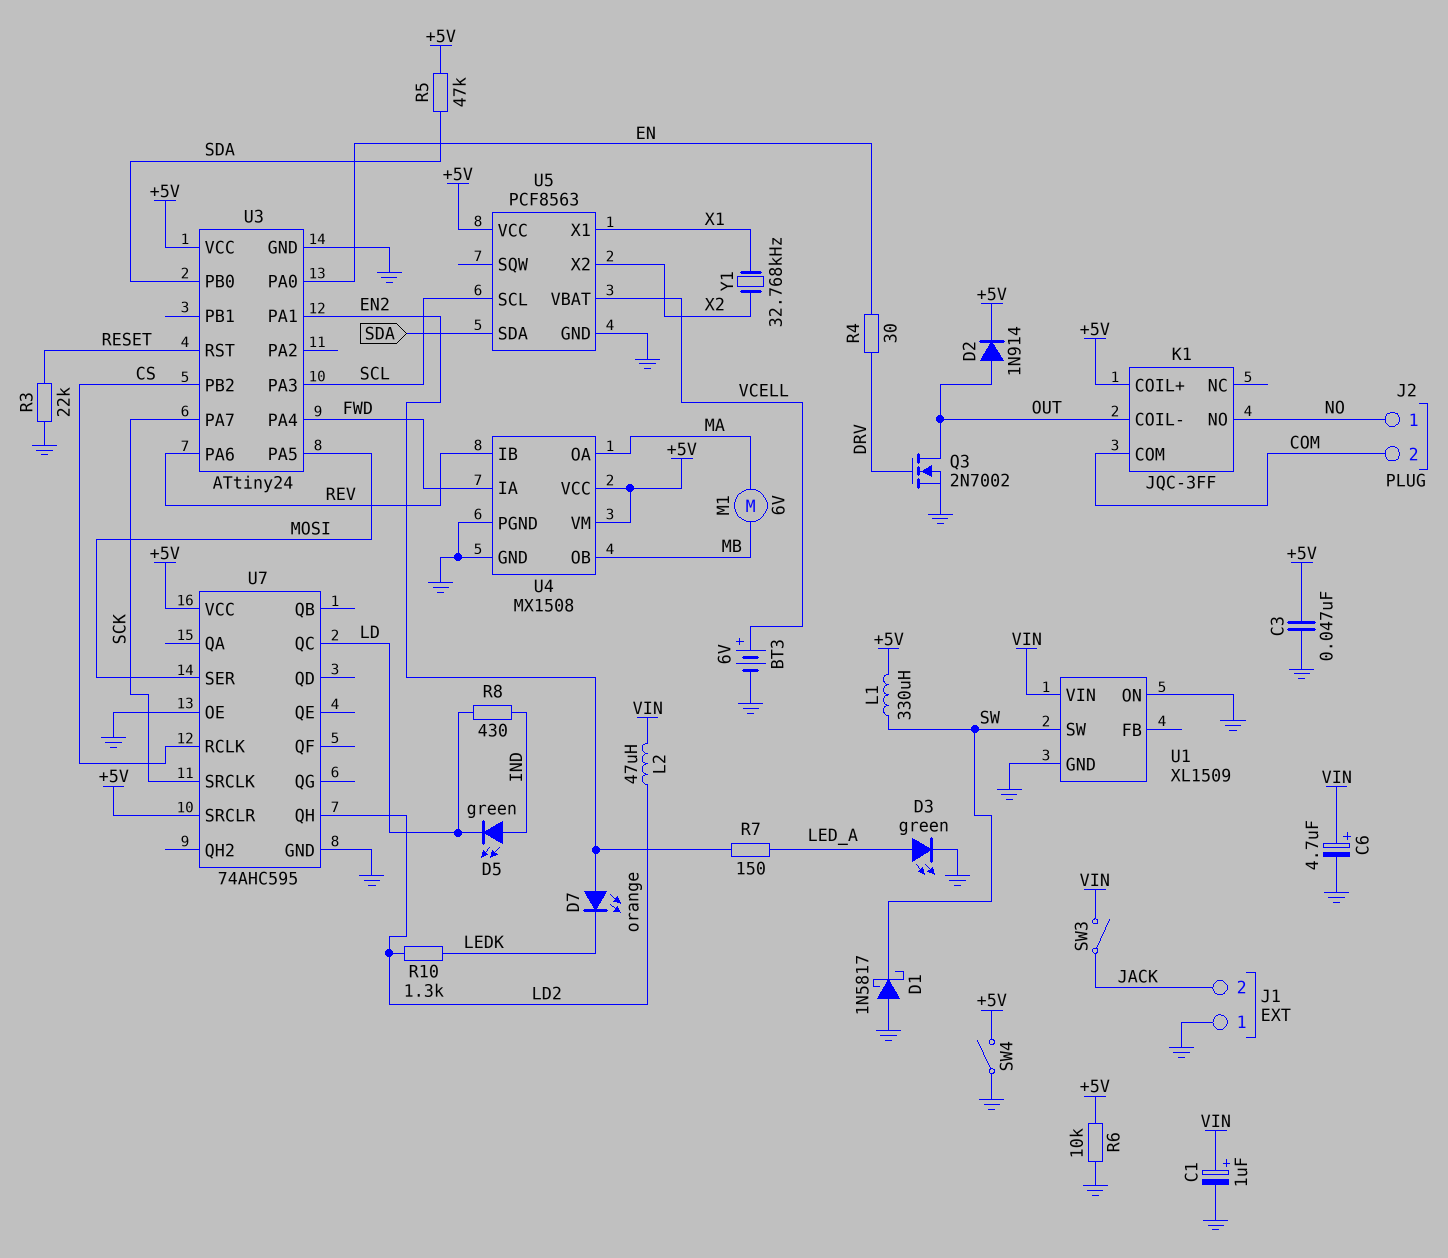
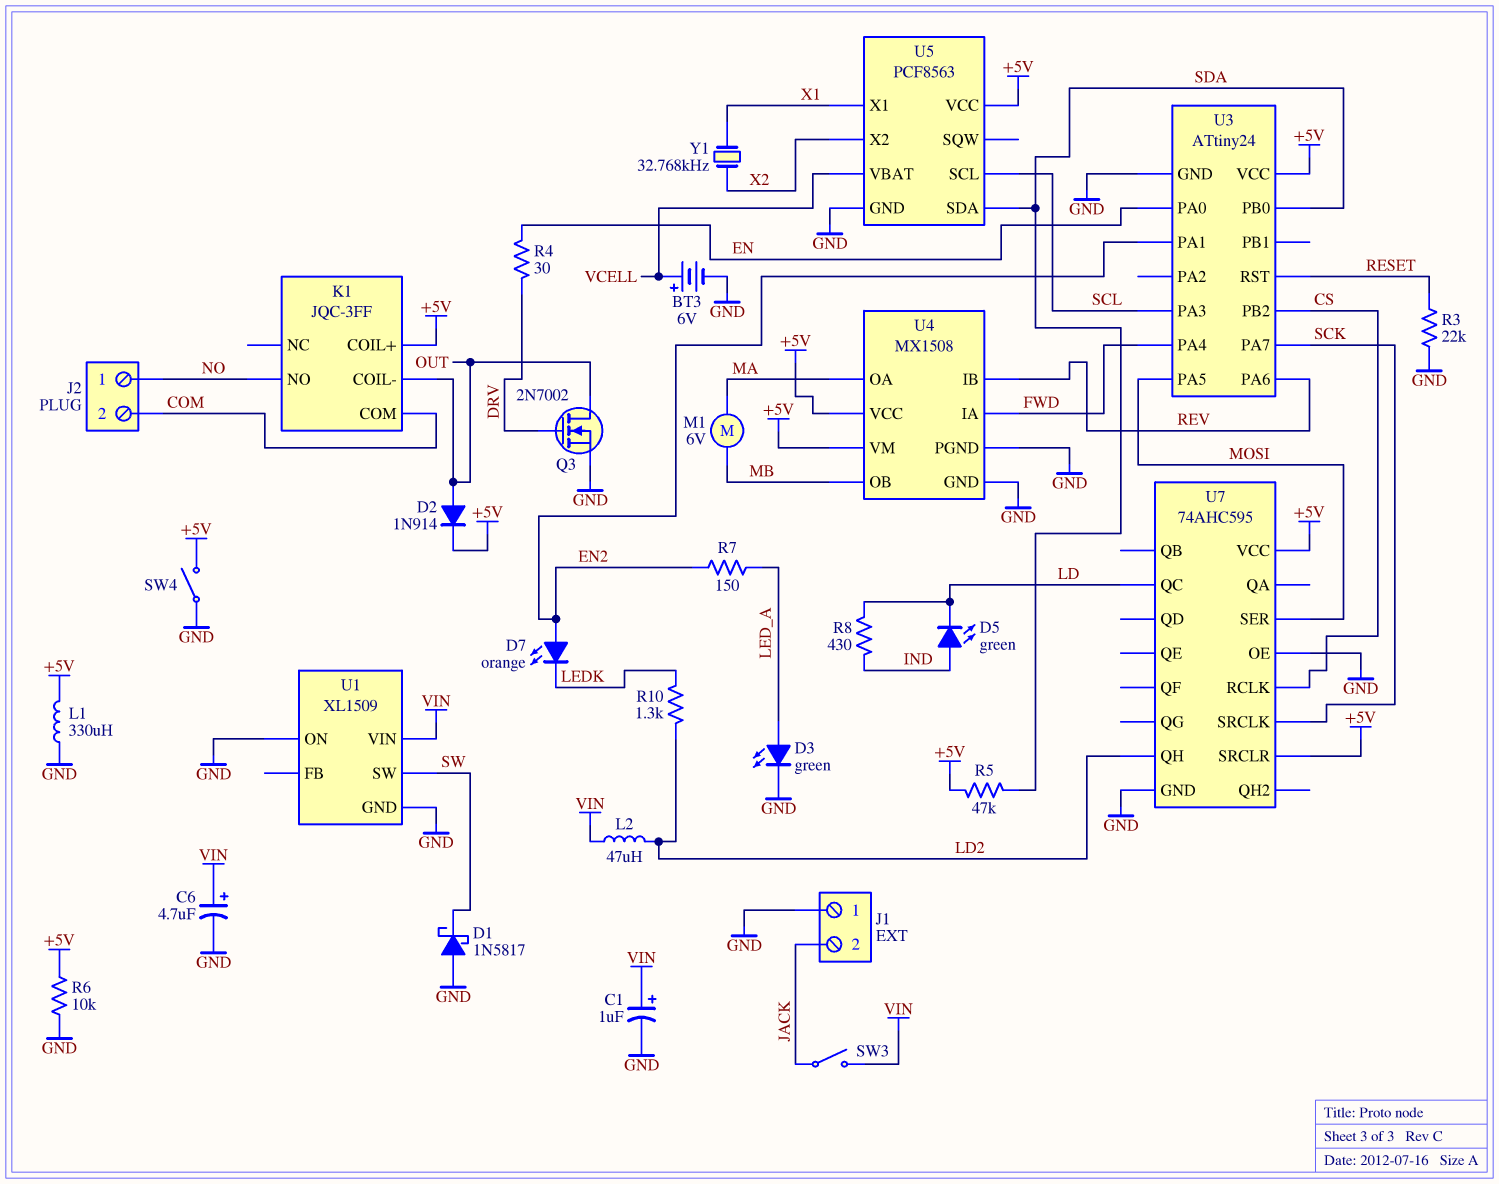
C3: 47nF (+5V, GND) -> none
L1: 330uH (+5V, SW) -> 330uH (+5V, GND)

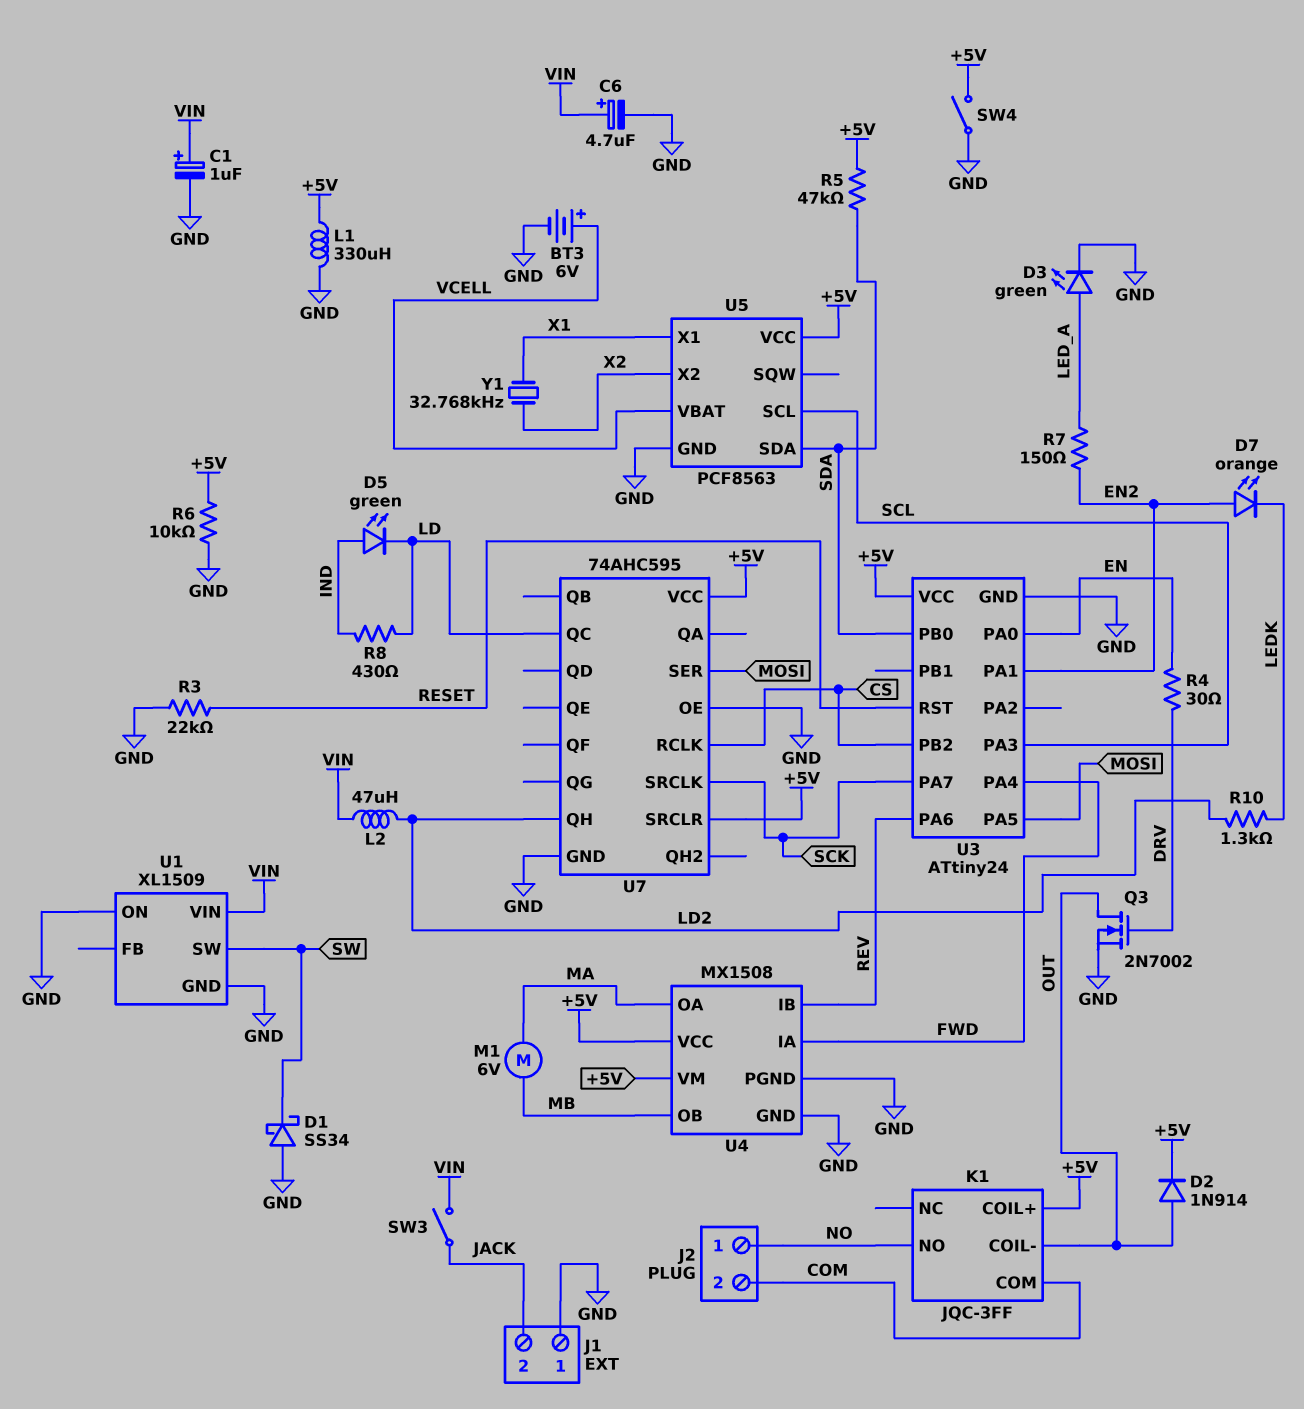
D1: schottky 1N5817 (A GND, K SW) -> schottky SS34 (A GND, K SW)

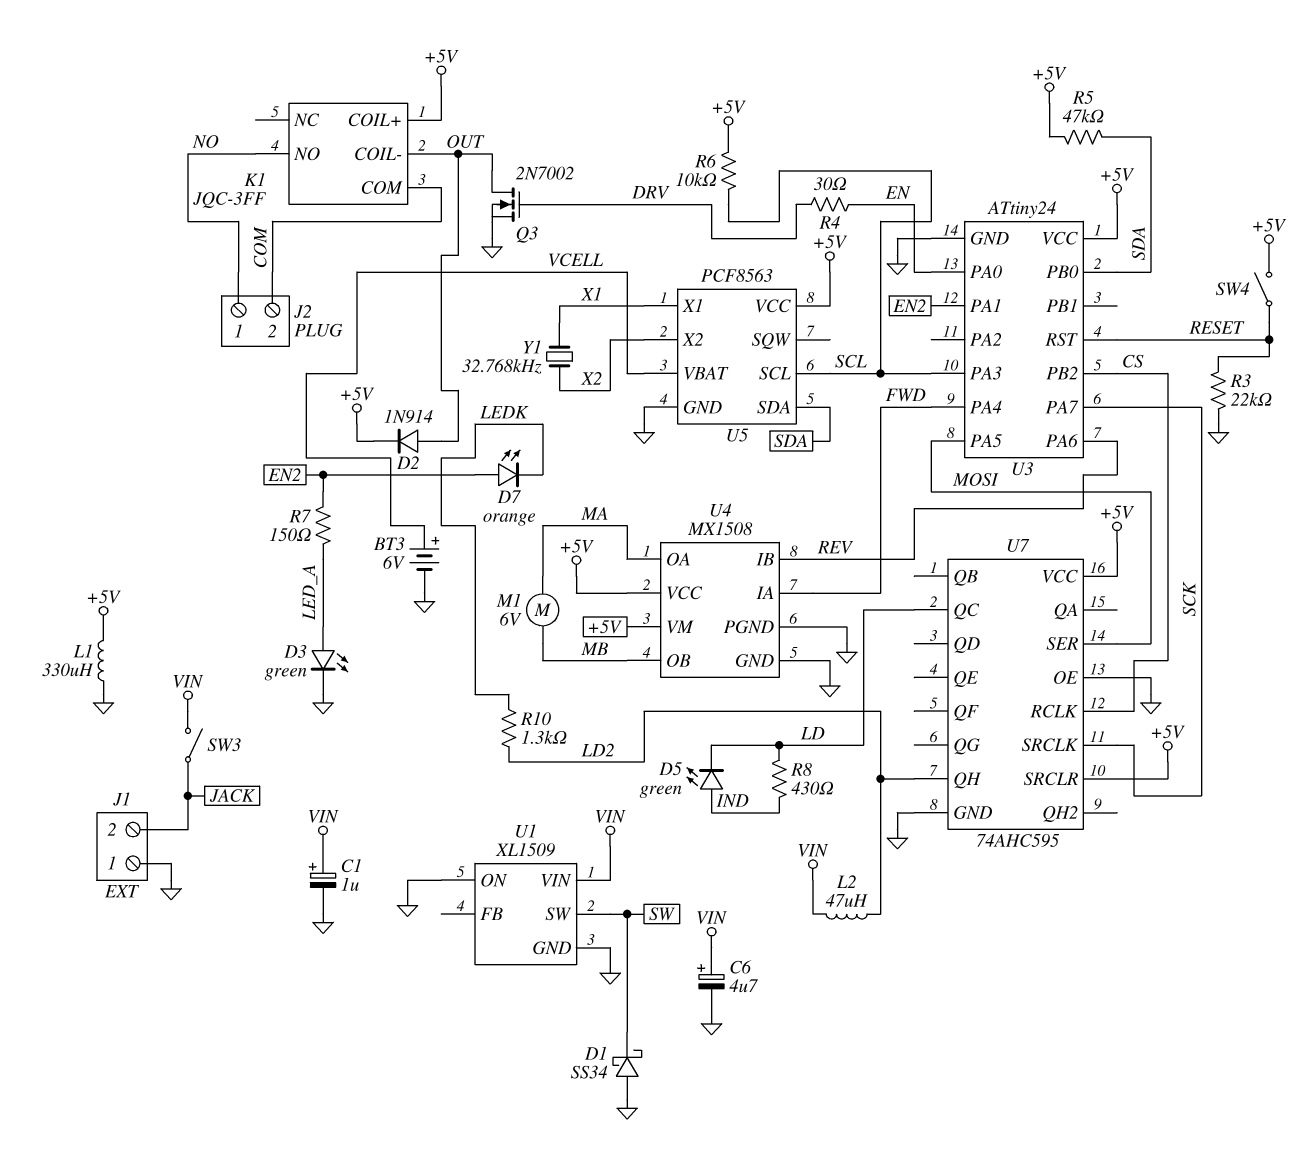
R6: 10k (+5V, GND) -> 10k (+5V, SCL)
SW4: switch (+5V, GND) -> switch (+5V, RESET)

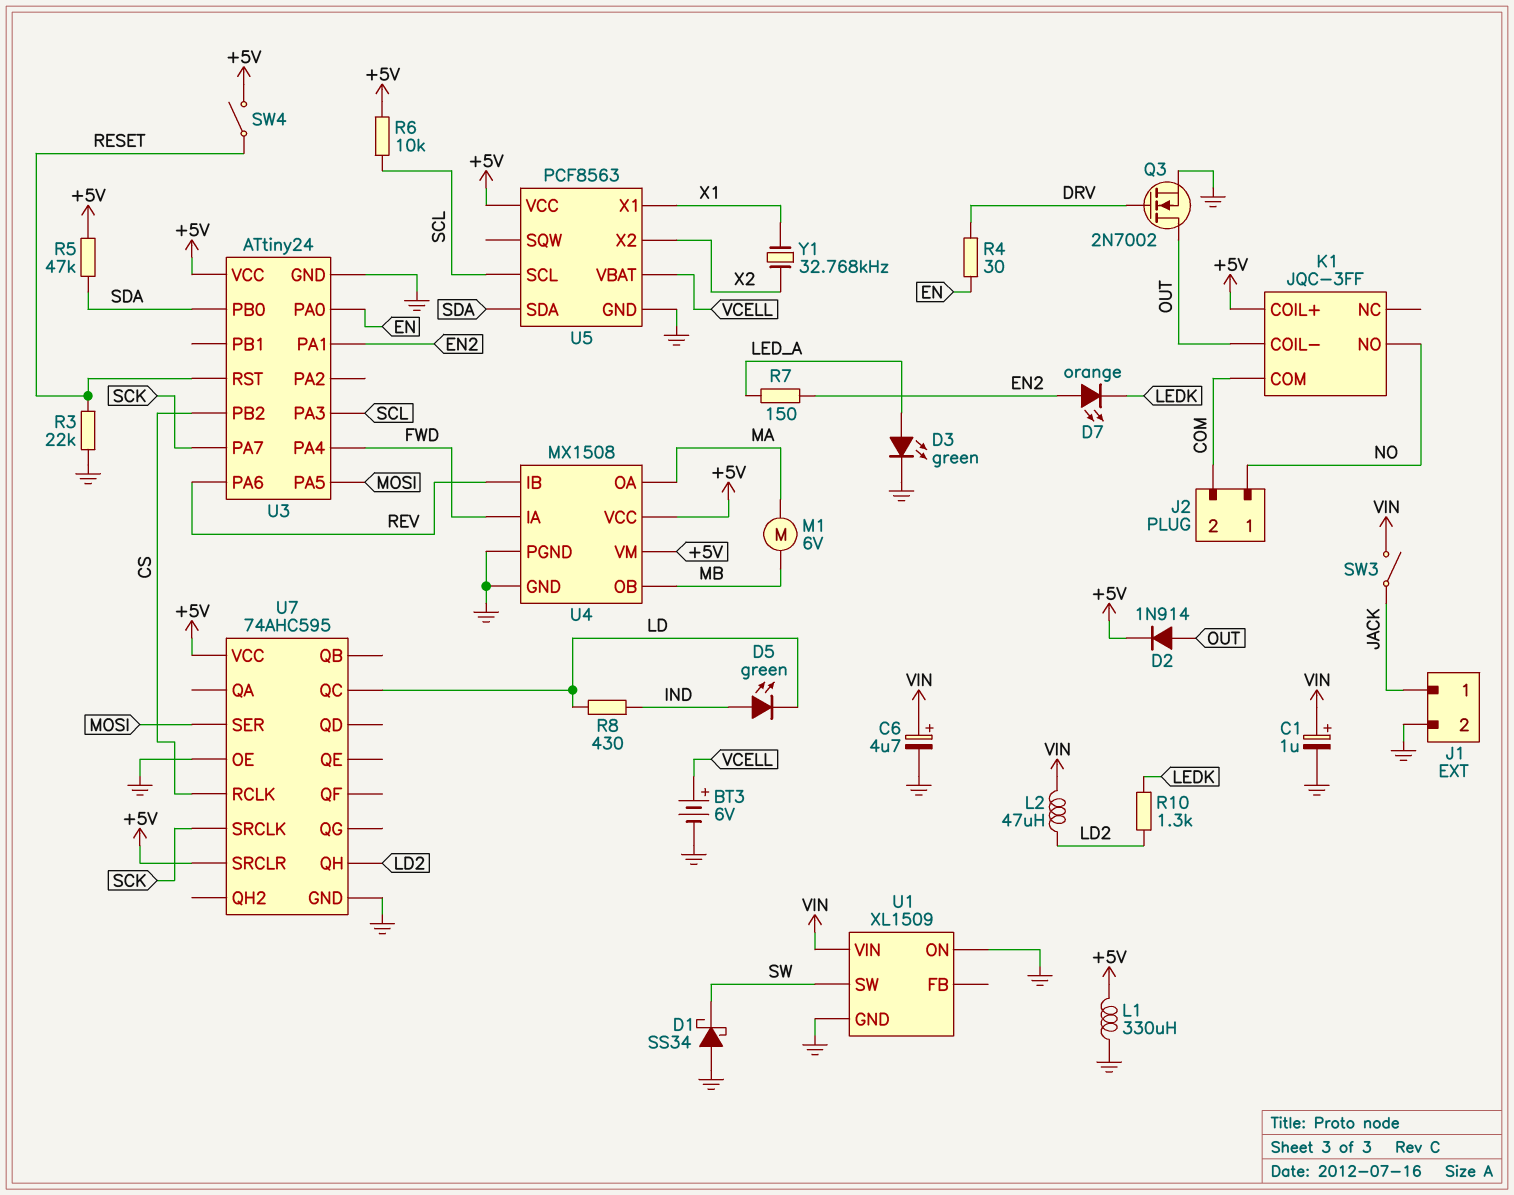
J1 pin 1: GND -> JACK
J1 pin 2: JACK -> GND

